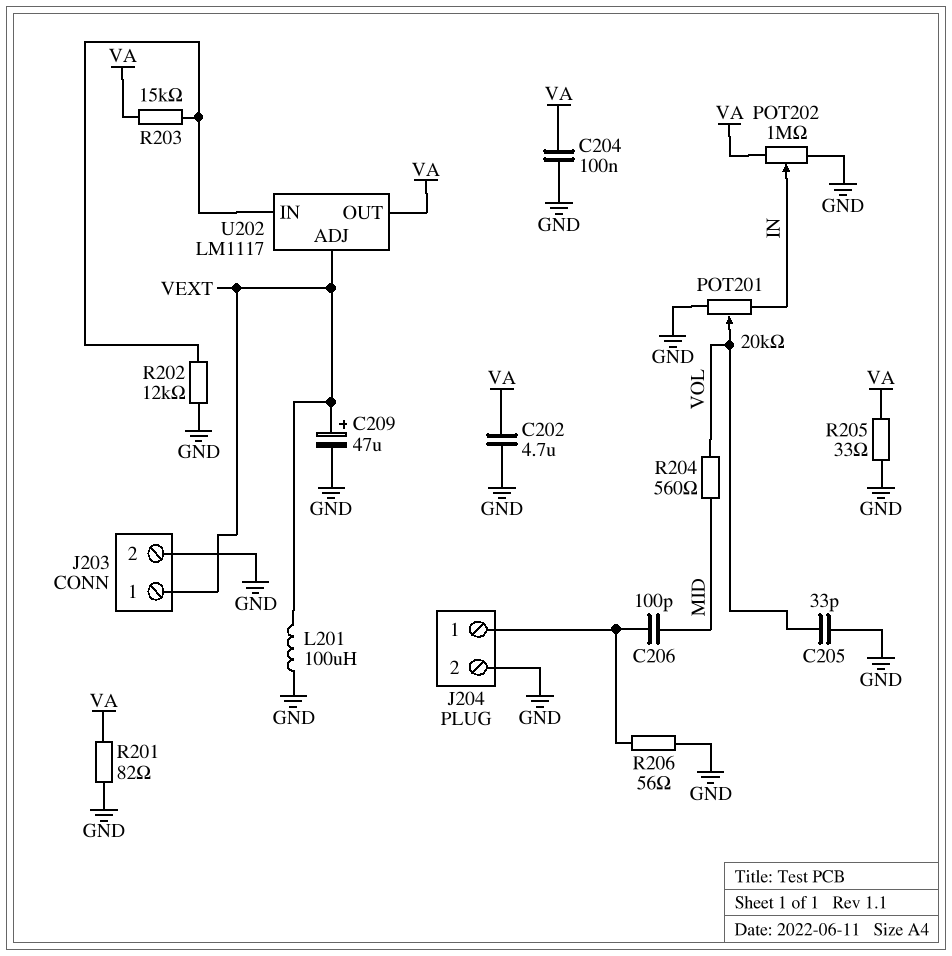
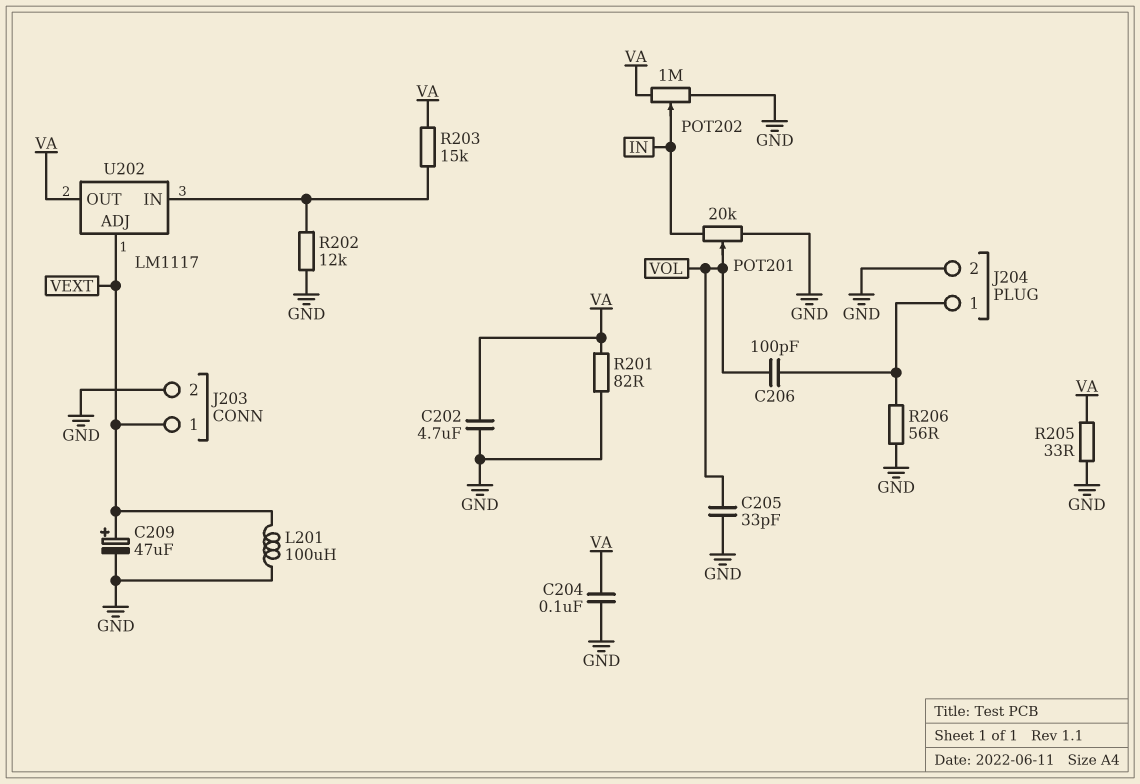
C206: 100pF (J204/1, MID) -> 100pF (J204/1, VOL)
R204: 560 (MID, VOL) -> none

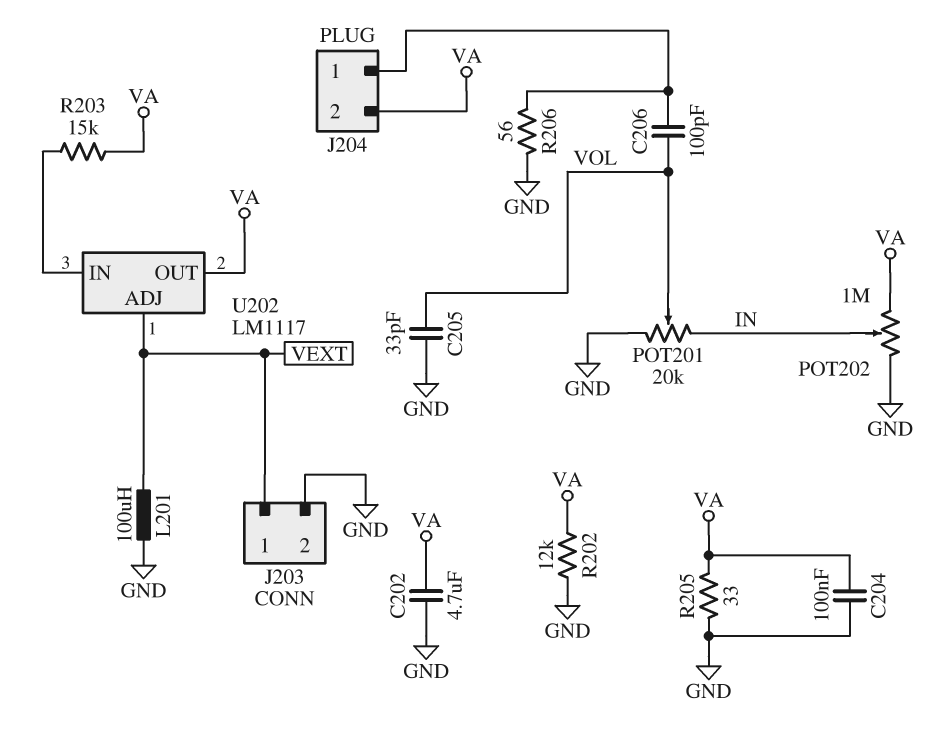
C209: 47uF (plus VEXT, minus GND) -> none
J204 pin 2: GND -> VA
R201: 82 (GND, VA) -> none
R202: 12k (GND, U202/IN) -> 12k (GND, VA)

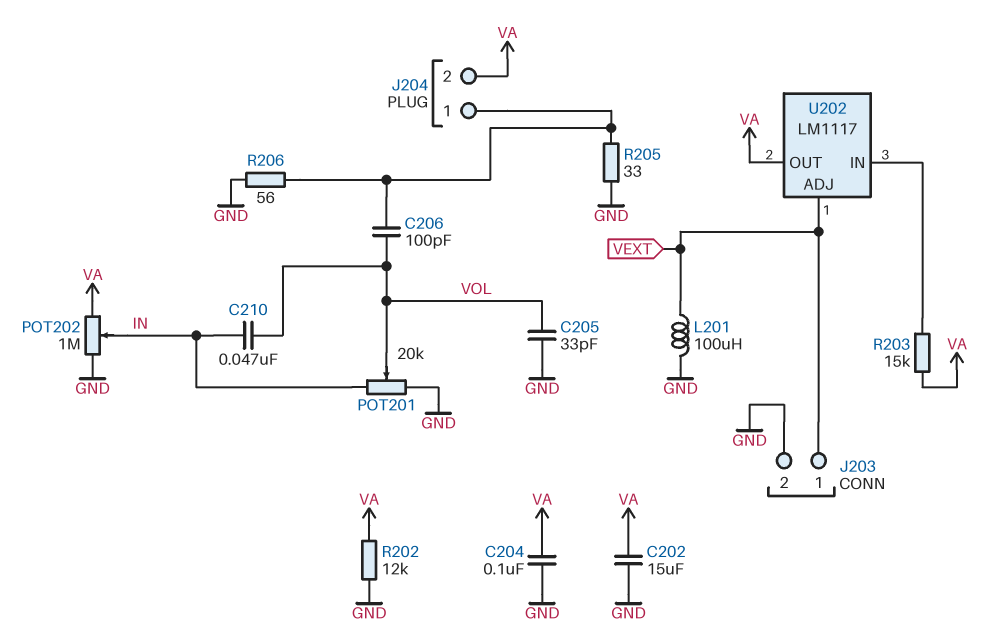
C202: 4.7uF (GND, VA) -> 15uF (GND, VA)
C210: none -> 47nF (IN, VOL)
R205: 33 (GND, VA) -> 33 (GND, J204/1)

